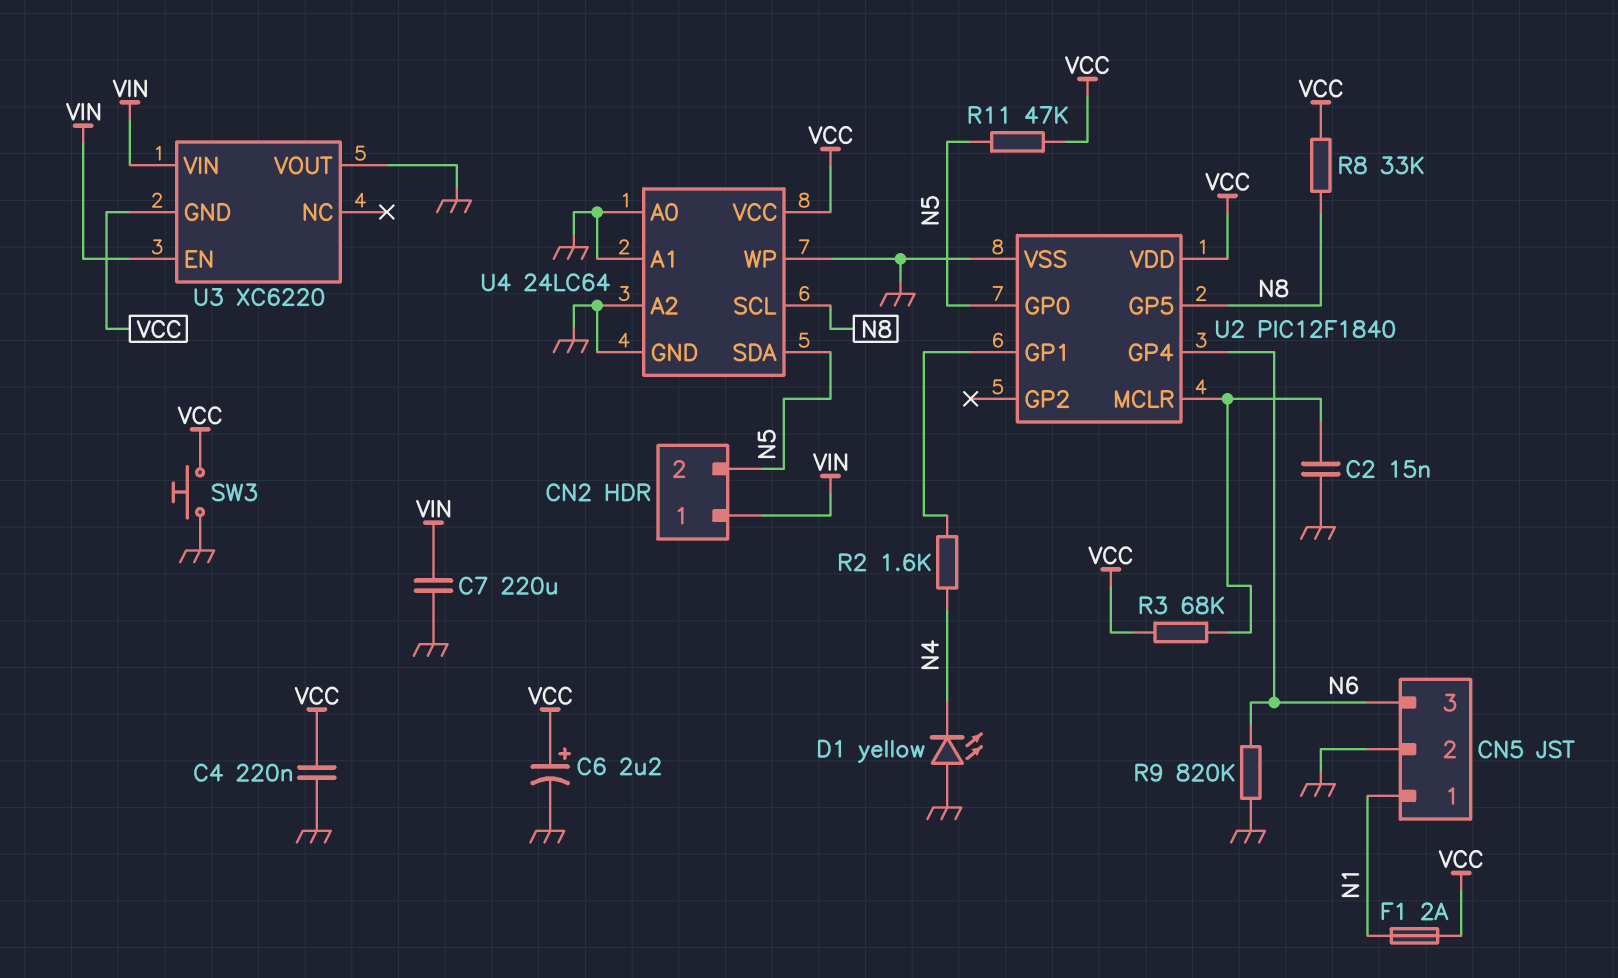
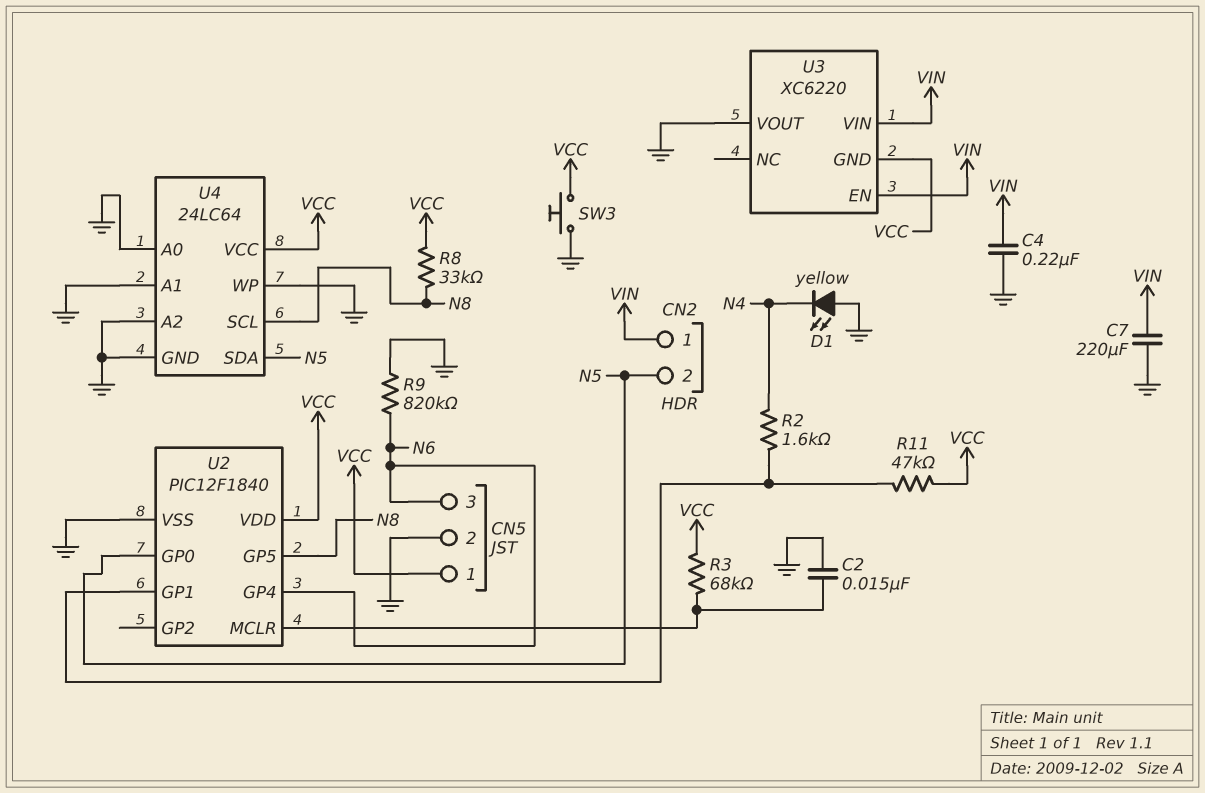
C4: 220nF (GND, VCC) -> 220nF (GND, VIN)
C6: 2.2uF (plus VCC, minus GND) -> none
CN5 pin 1: N1 -> VCC
F1: 2A (N1, VCC) -> none
R11: 47k (N5, VCC) -> 47k (U2/GP1, VCC)

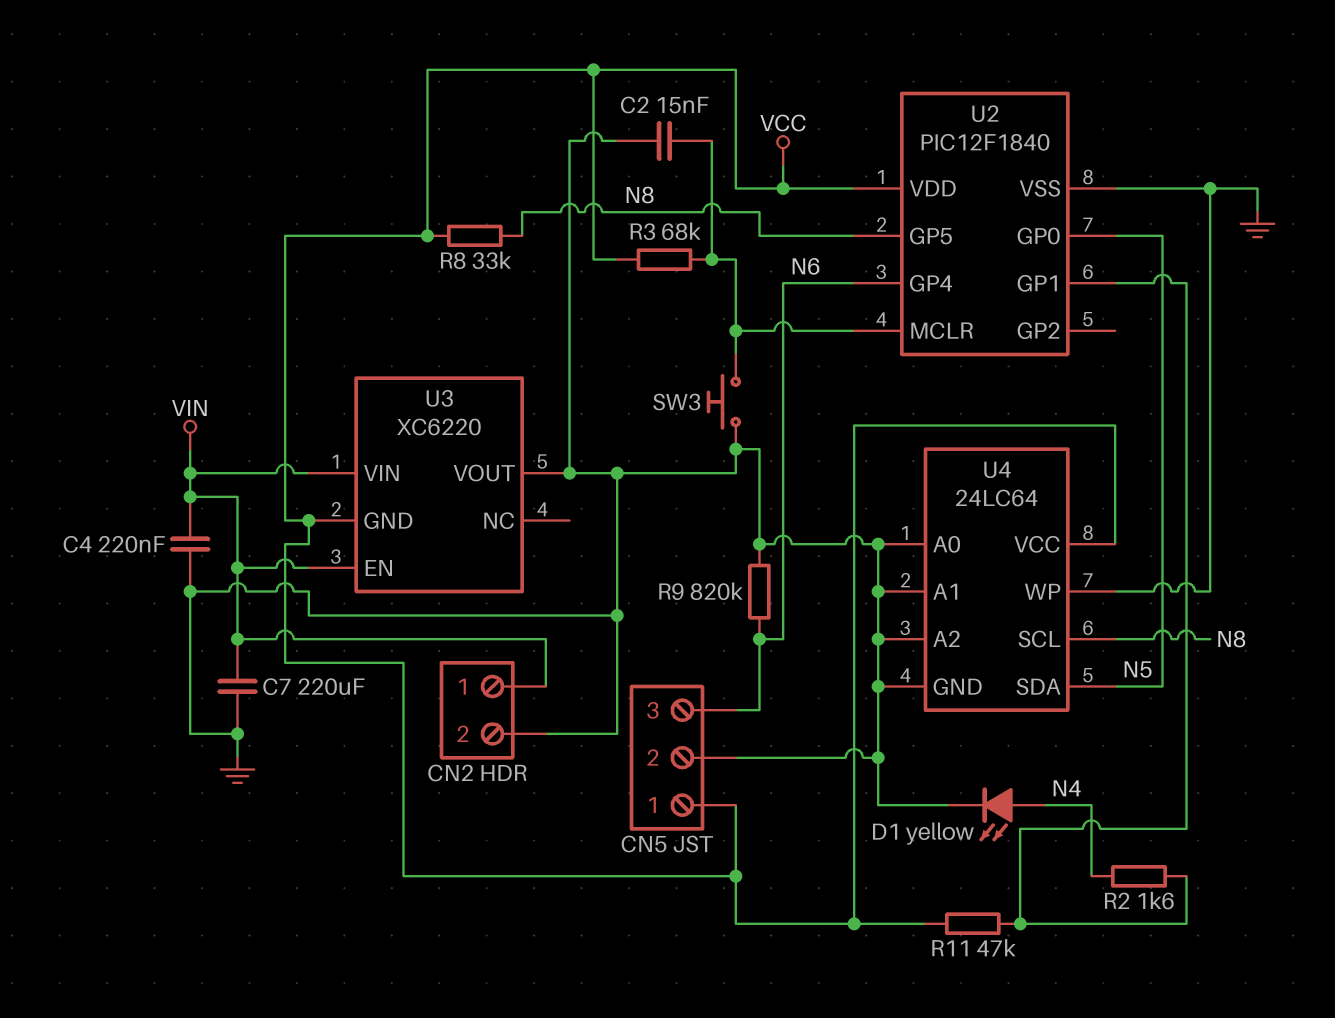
CN2 pin 2: N5 -> GND
D1: LED yellow (A GND, K N4) -> LED yellow (A N4, K GND)
SW3: button (GND, VCC) -> button (GND, U2/MCLR)

